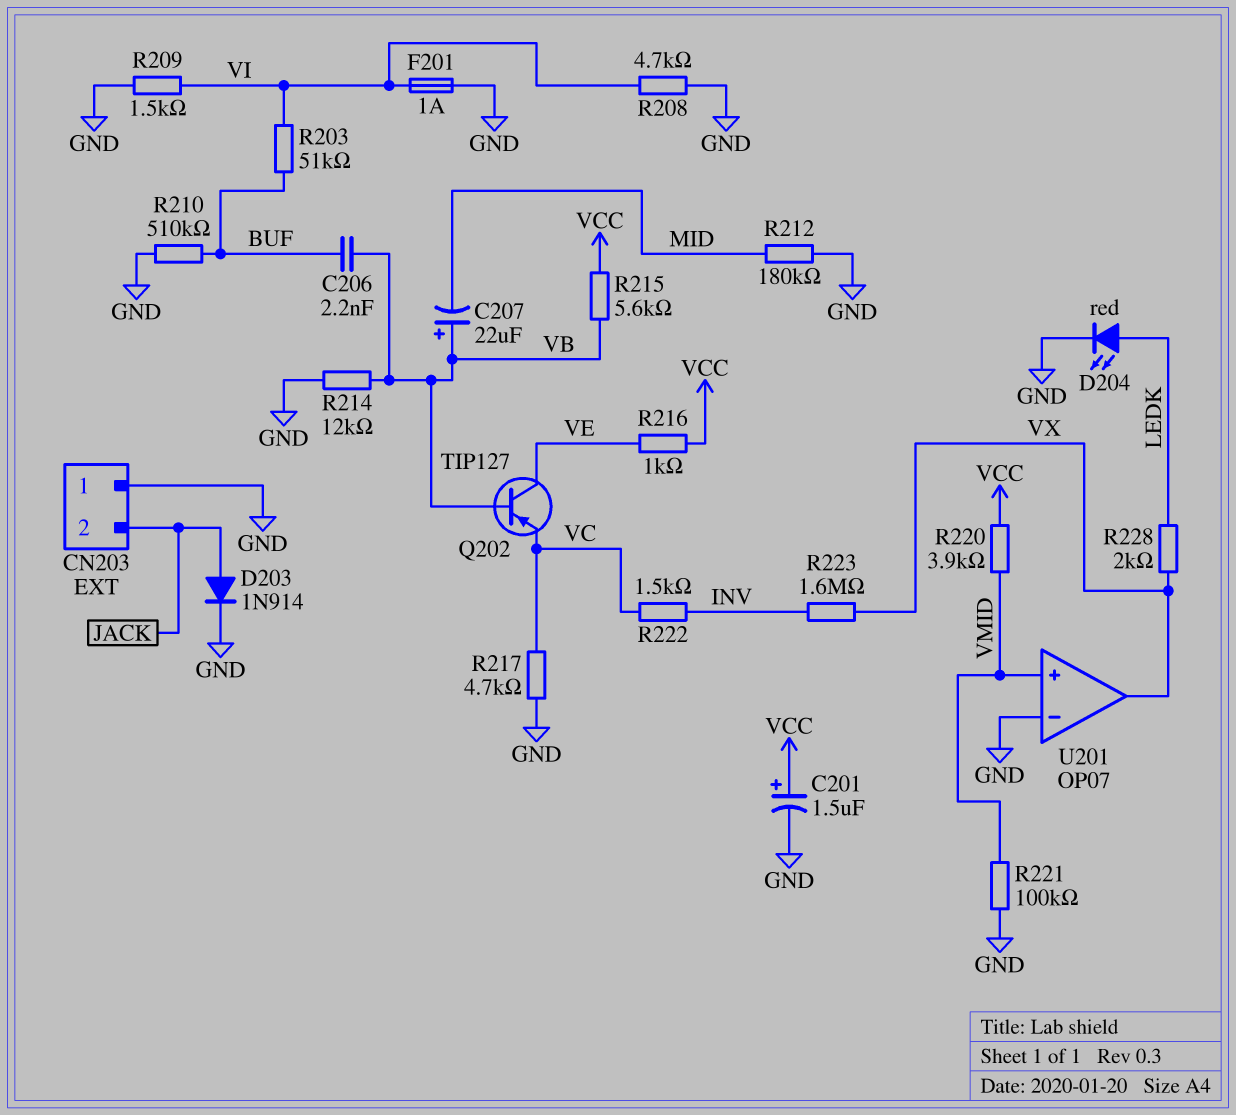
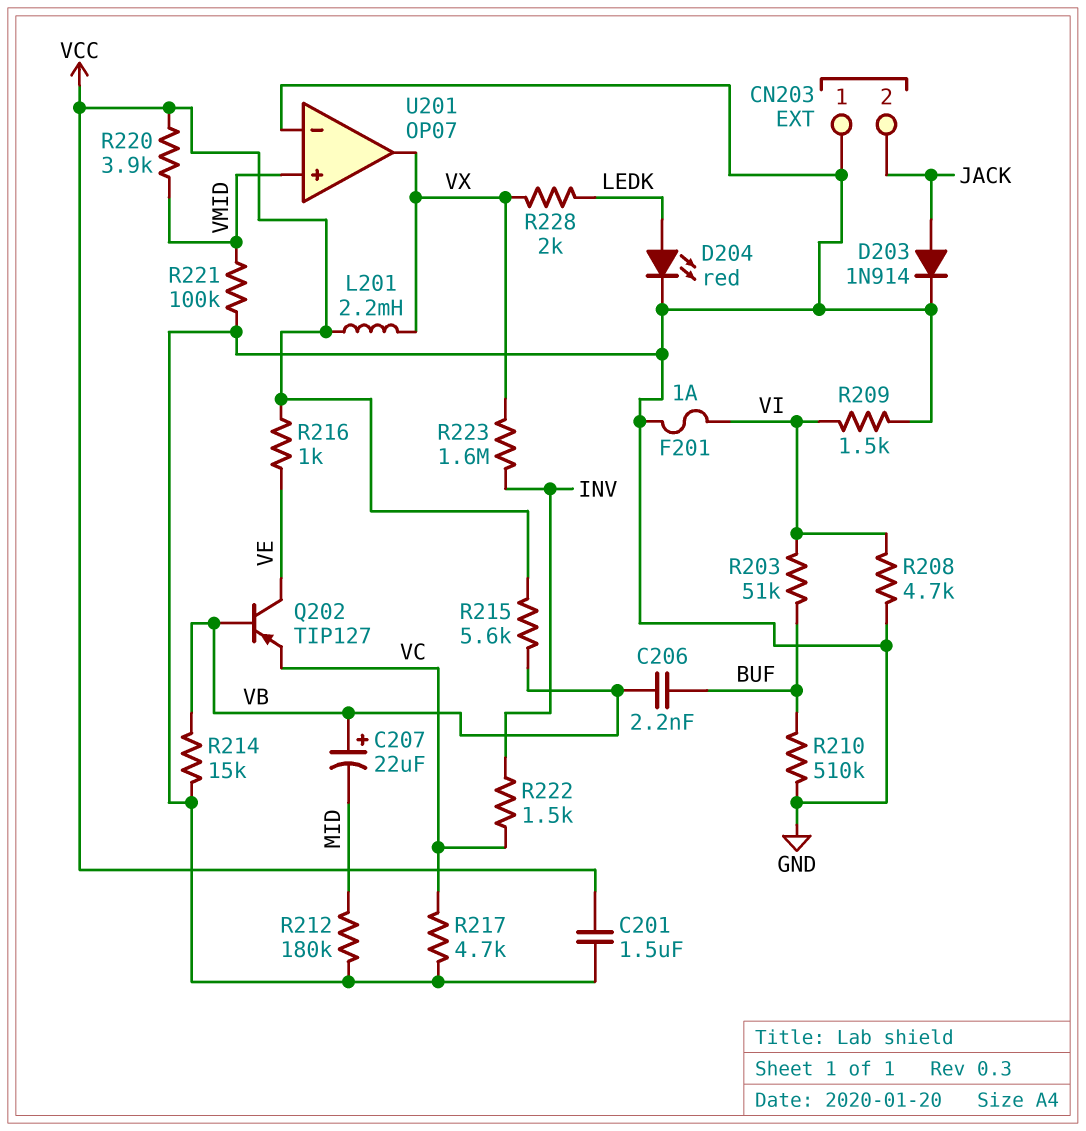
C201: 1.5uF (plus VCC, minus GND) -> 1.5uF (GND, VCC)
L201: none -> 2.2mH (VCC, VX)
R214: 12k (GND, VB) -> 15k (GND, VB)

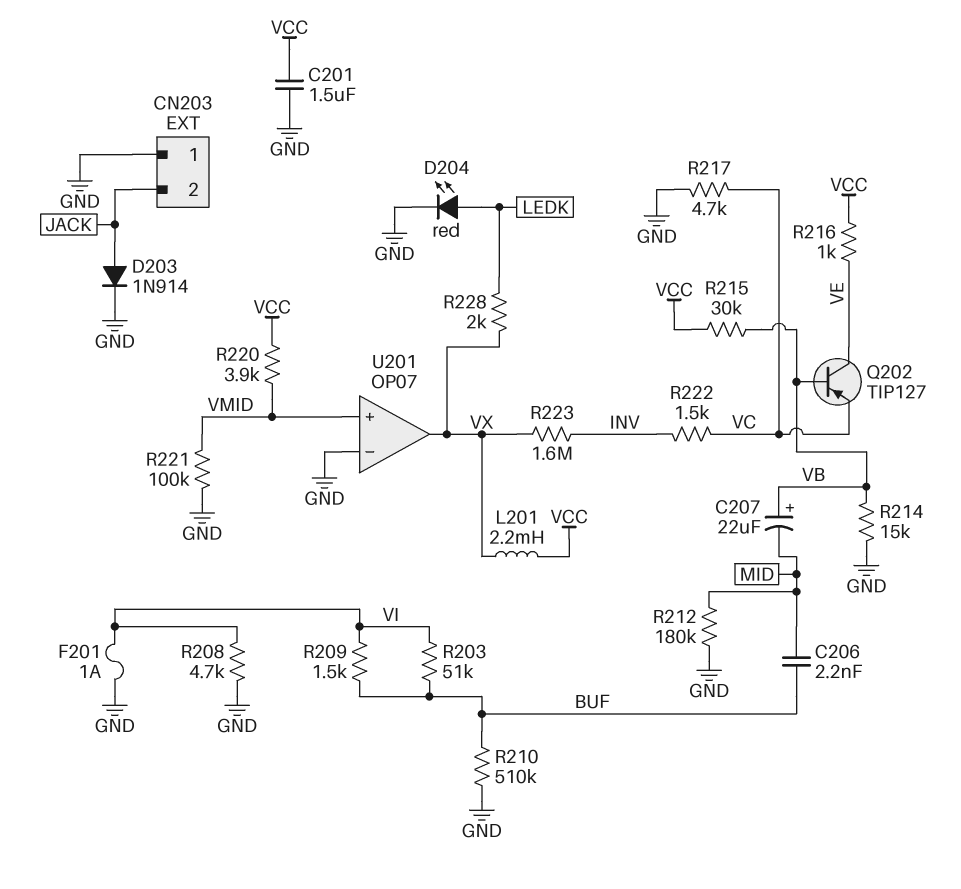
C206: 2.2nF (BUF, VB) -> 2.2nF (BUF, MID)
R209: 1.5k (GND, VI) -> 1.5k (BUF, VI)
R215: 5.6k (VB, VCC) -> 30k (VB, VCC)

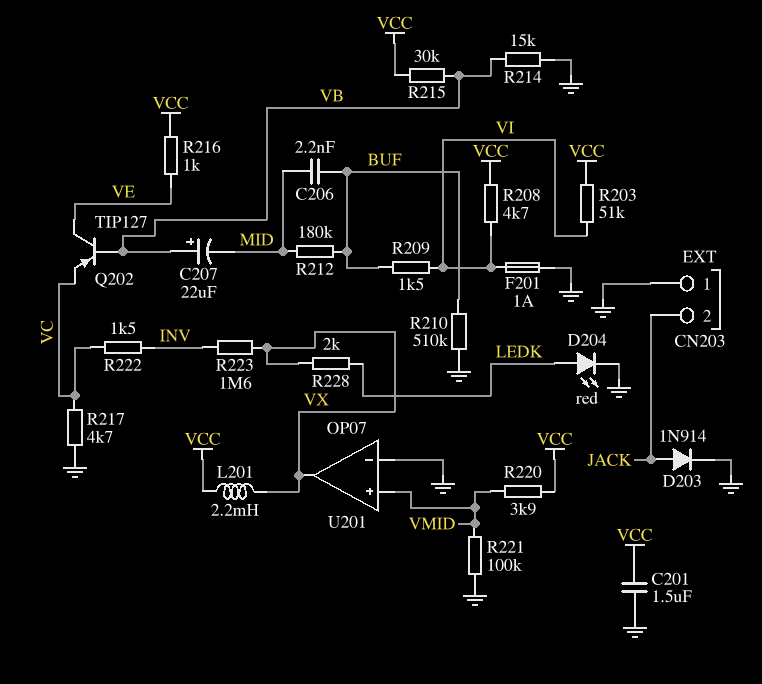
R203: 51k (BUF, VI) -> 51k (VCC, VI)
R208: 4.7k (GND, VI) -> 4.7k (VCC, VI)
R212: 180k (GND, MID) -> 180k (BUF, MID)

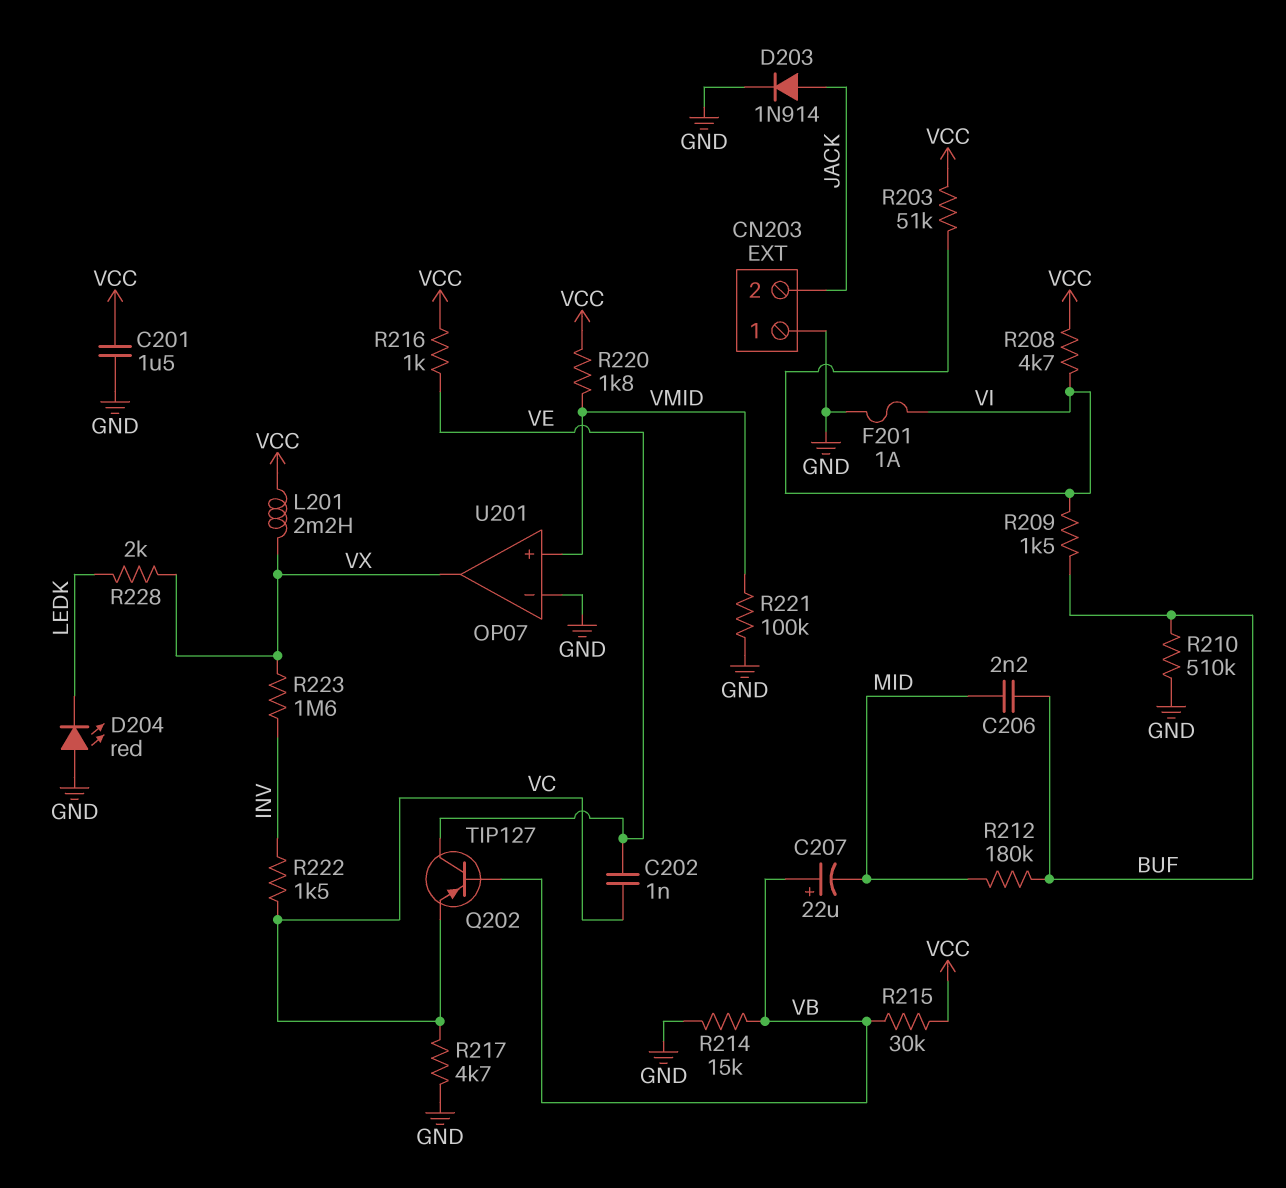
C202: none -> 1nF (VC, VE)
D204: LED red (A LEDK, K GND) -> LED red (A GND, K LEDK)
R220: 3.9k (VCC, VMID) -> 1.8k (VCC, VMID)

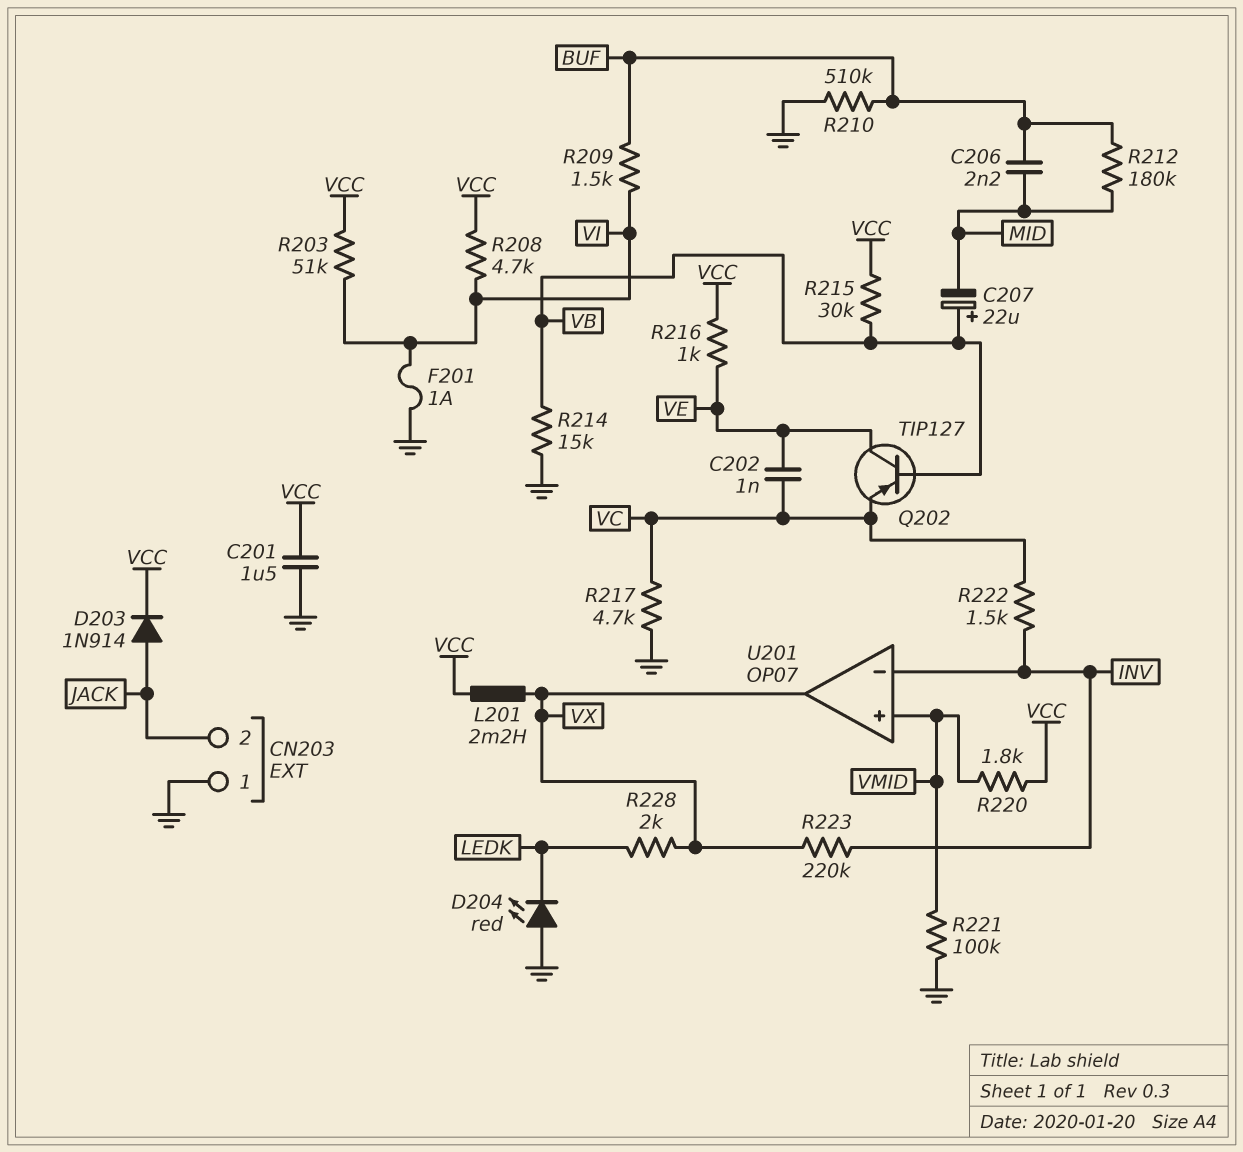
D203: diode 1N914 (A JACK, K GND) -> diode 1N914 (A JACK, K VCC)
R223: 1.6M (INV, VX) -> 220k (INV, VX)
U201 pin in-: GND -> INV

